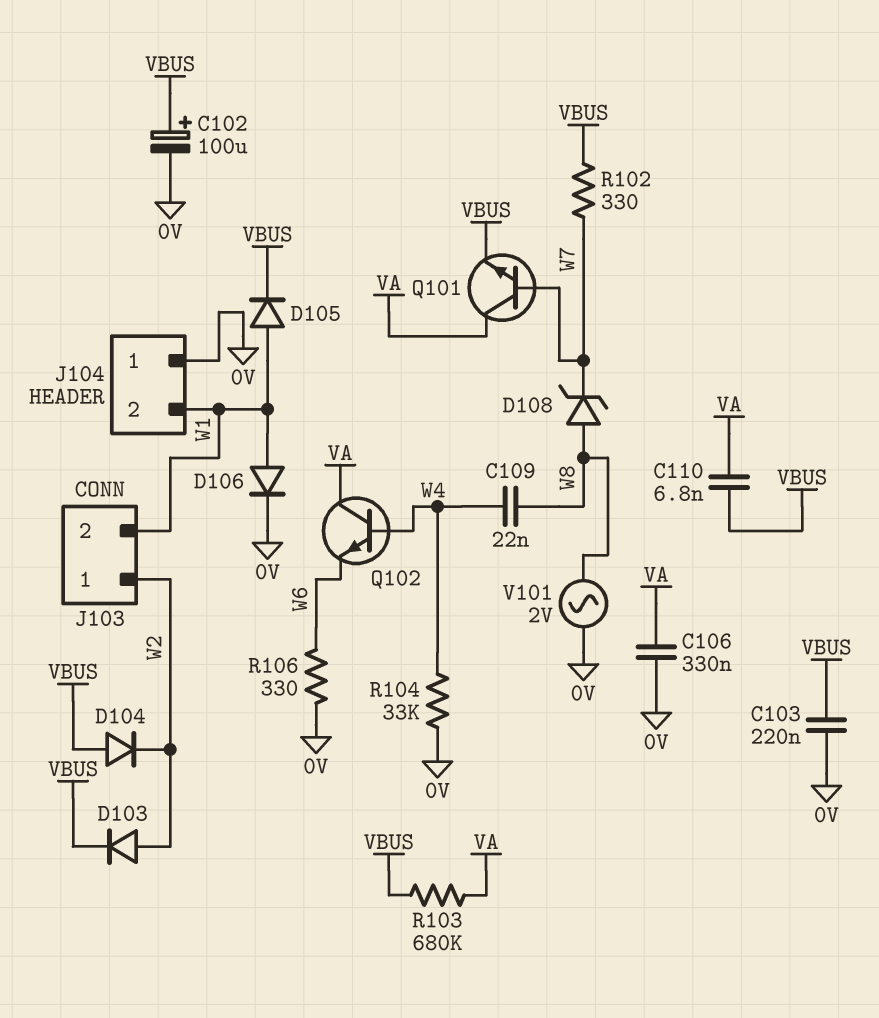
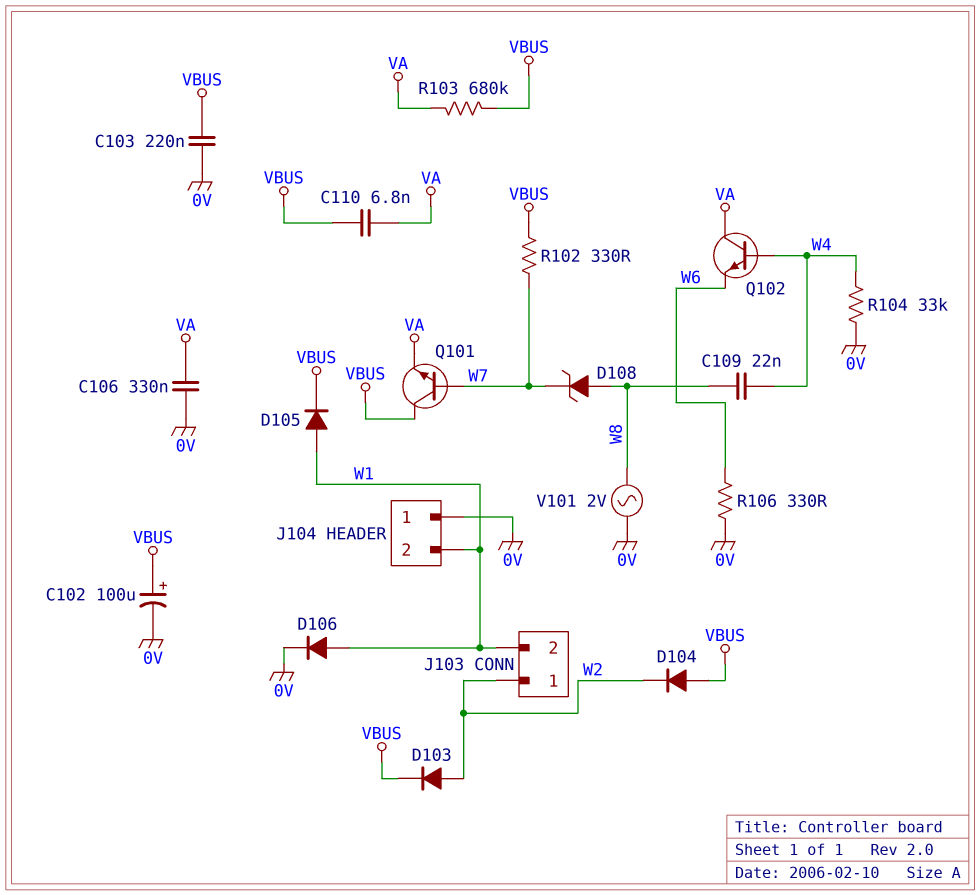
Q101: NPN (B W7, C VA, E VBUS) -> NPN (B W7, C VBUS, E VA)

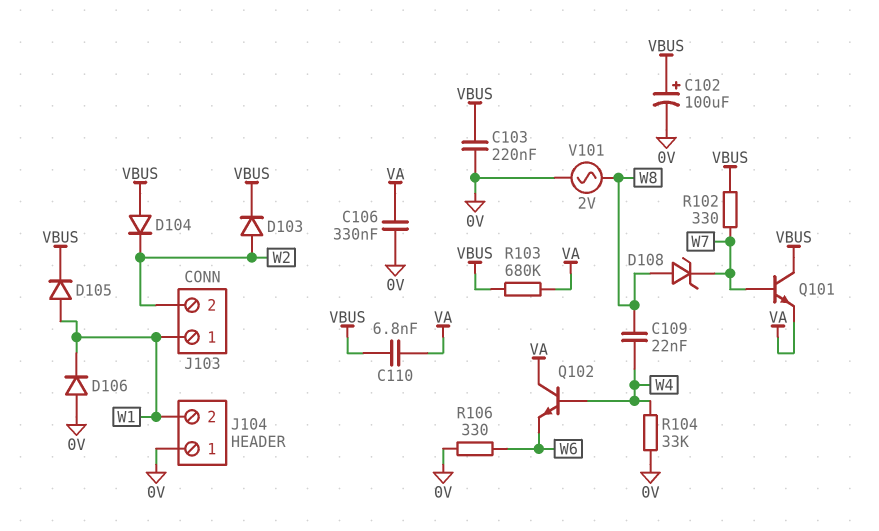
D106: diode (A W1, K 0V) -> diode (A 0V, K W1)
J103 pin 1: W2 -> W1
J103 pin 2: W1 -> W2

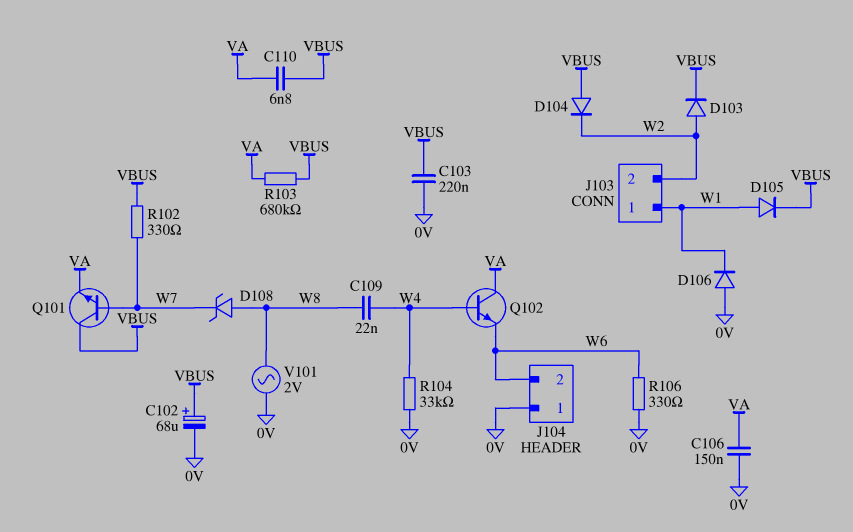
C102: 100uF (plus VBUS, minus 0V) -> 68uF (plus VBUS, minus 0V)
C106: 330nF (0V, VA) -> 150nF (0V, VA)
J104 pin 2: W1 -> W6

